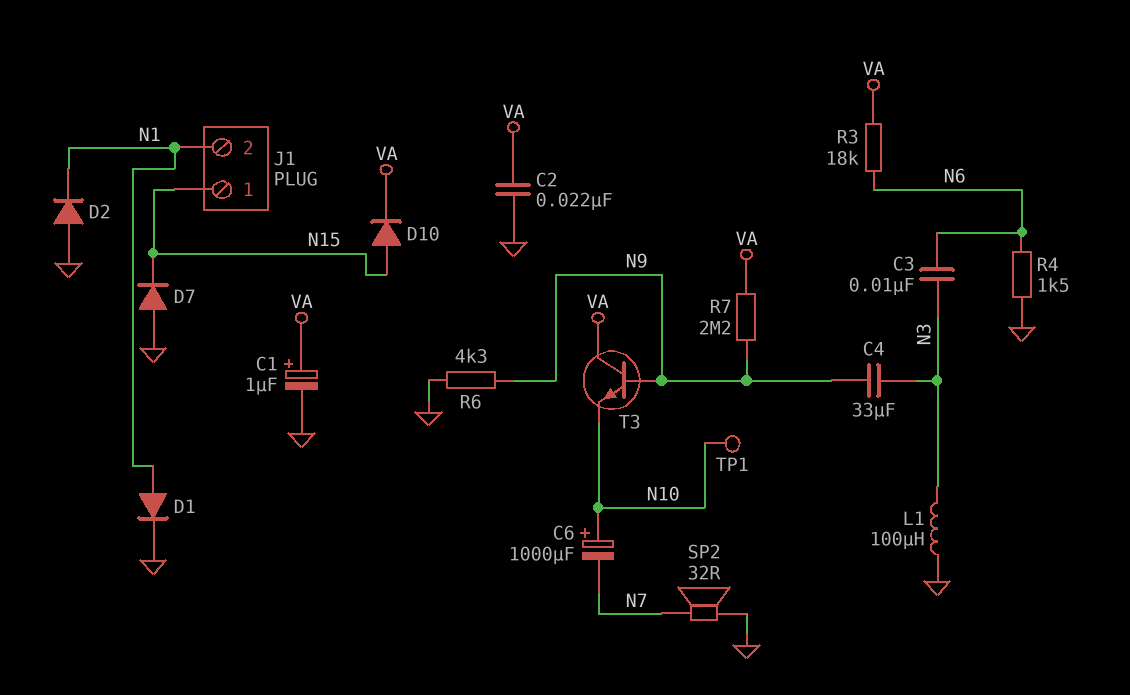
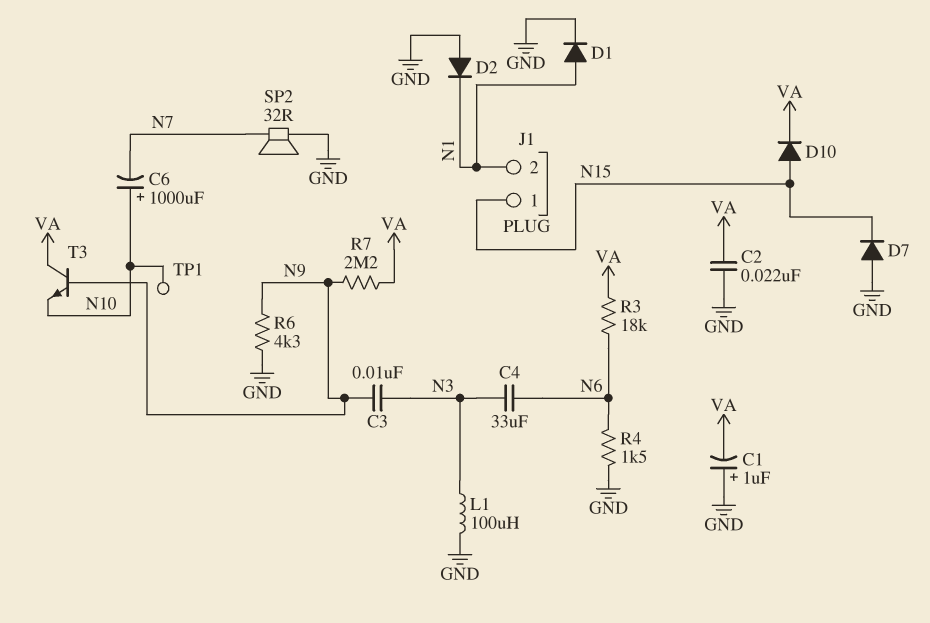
C1: 1uF (plus VA, minus GND) -> 1uF (plus GND, minus VA)
C3: 10nF (N3, N6) -> 10nF (N3, N9)
C4: 33uF (N3, N9) -> 33uF (N3, N6)

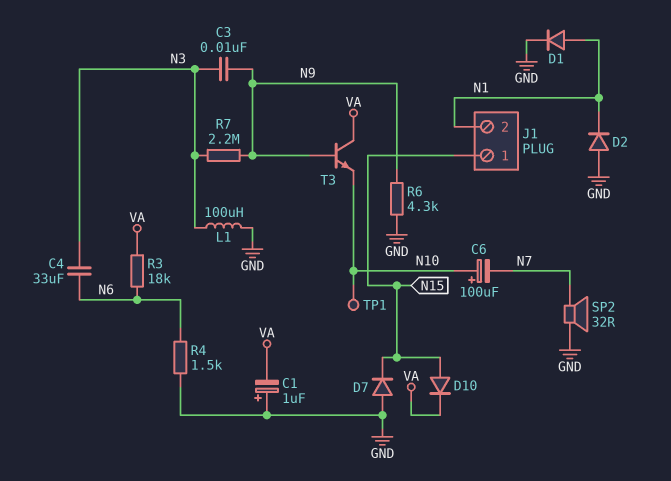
C2: 22nF (GND, VA) -> none
C6: 1000uF (plus N10, minus N7) -> 100uF (plus N10, minus N7)
R7: 2.2M (N9, VA) -> 2.2M (N3, N9)

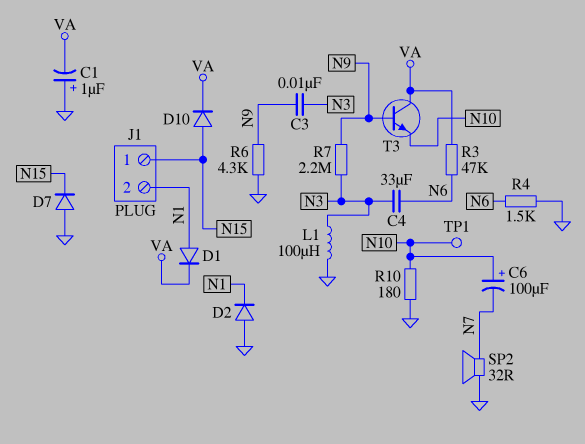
D1: diode (A N1, K GND) -> diode (A N1, K VA)
R3: 18k (N6, VA) -> 47k (N6, VA)
R10: none -> 180 (GND, N10)

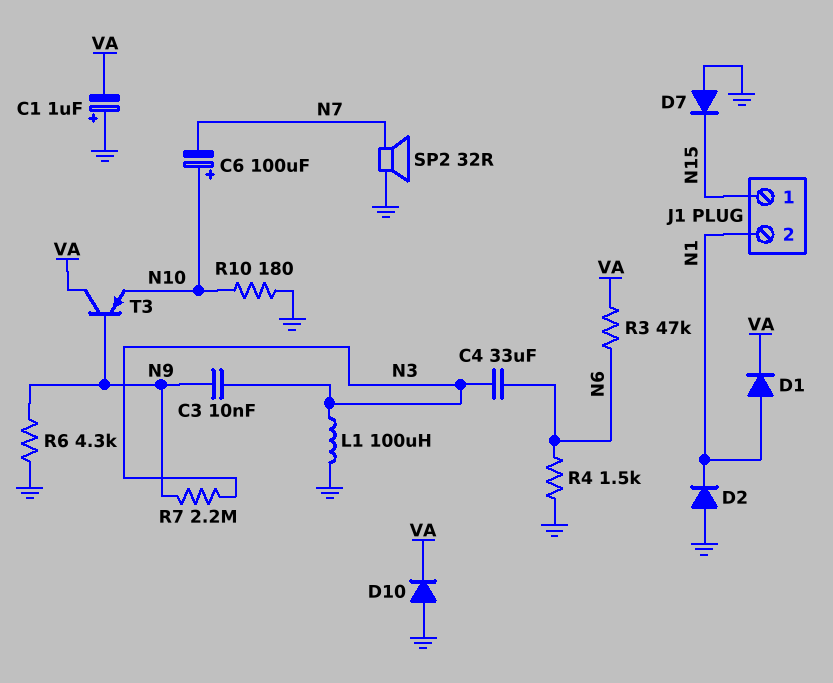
D10: diode (A N15, K VA) -> diode (A GND, K VA)
T3: NPN (B N9, C VA, E N10) -> PNP (B N9, C VA, E N10)
TP1: test point (N10) -> none

